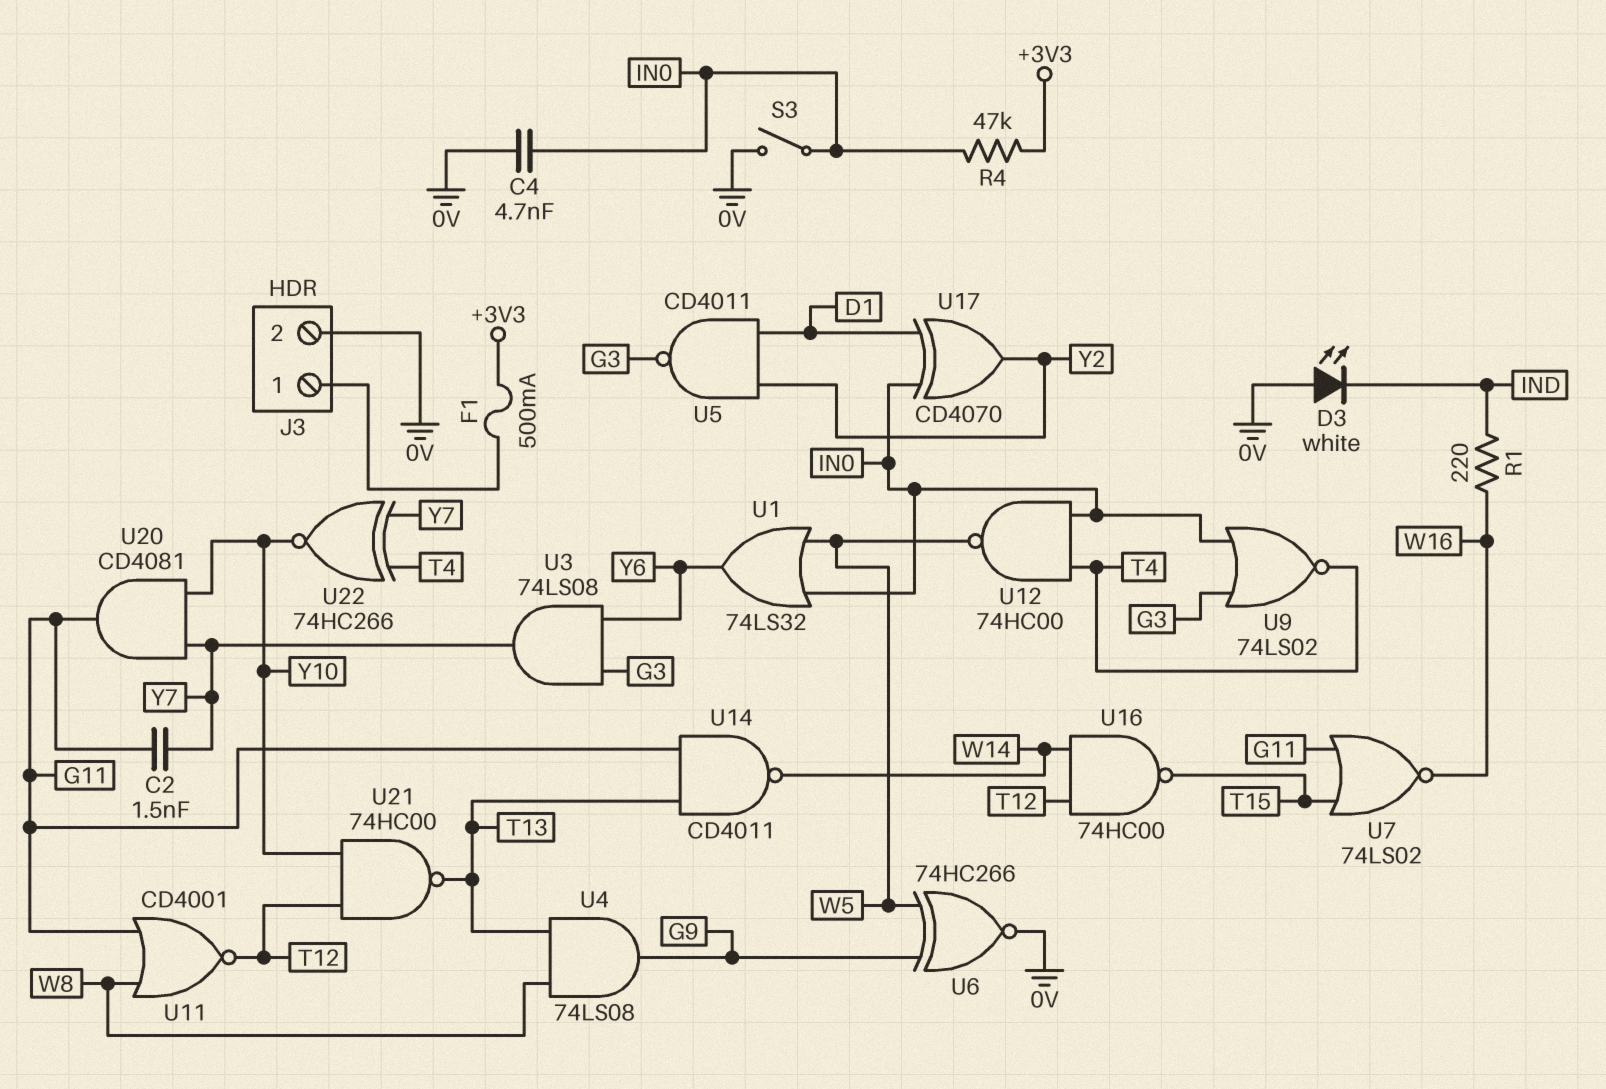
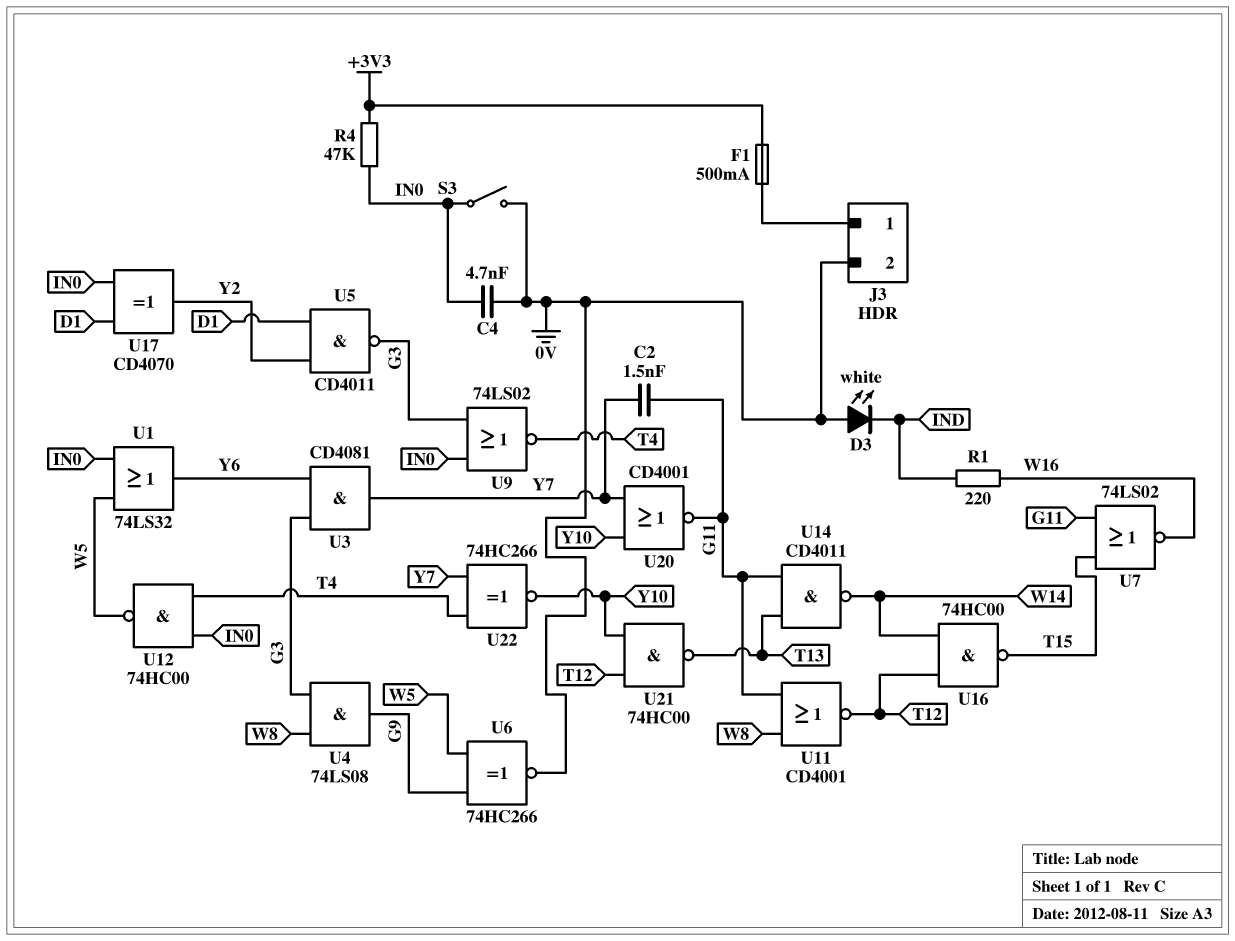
U3: AND 74LS08 (in G3, in Y6, out Y7) -> AND CD4081 (in G3, in Y6, out Y7)
U4: AND 74LS08 (in T13, in W8, out G9) -> AND 74LS08 (in G3, in W8, out G9)
U20: AND CD4081 (in Y7, in Y10, out G11) -> NOR CD4001 (in Y7, in Y10, out G11)

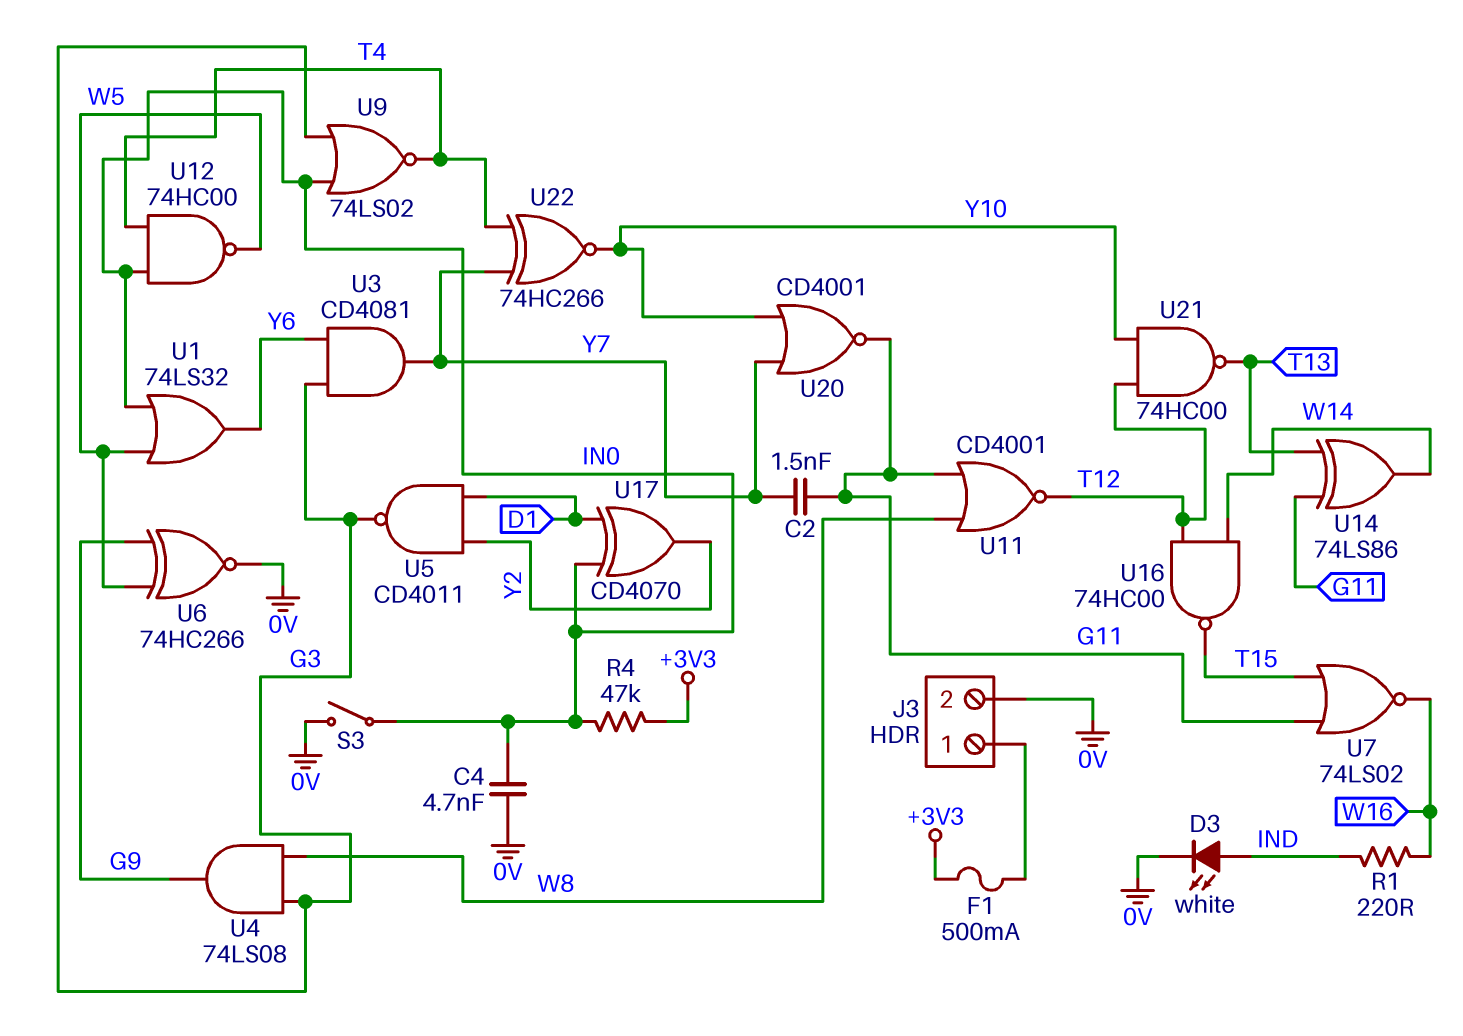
D3: LED white (A 0V, K IND) -> LED white (A IND, K 0V)
U14: NAND CD4011 (in G11, in T13, out W14) -> XOR 74LS86 (in G11, in T13, out W14)

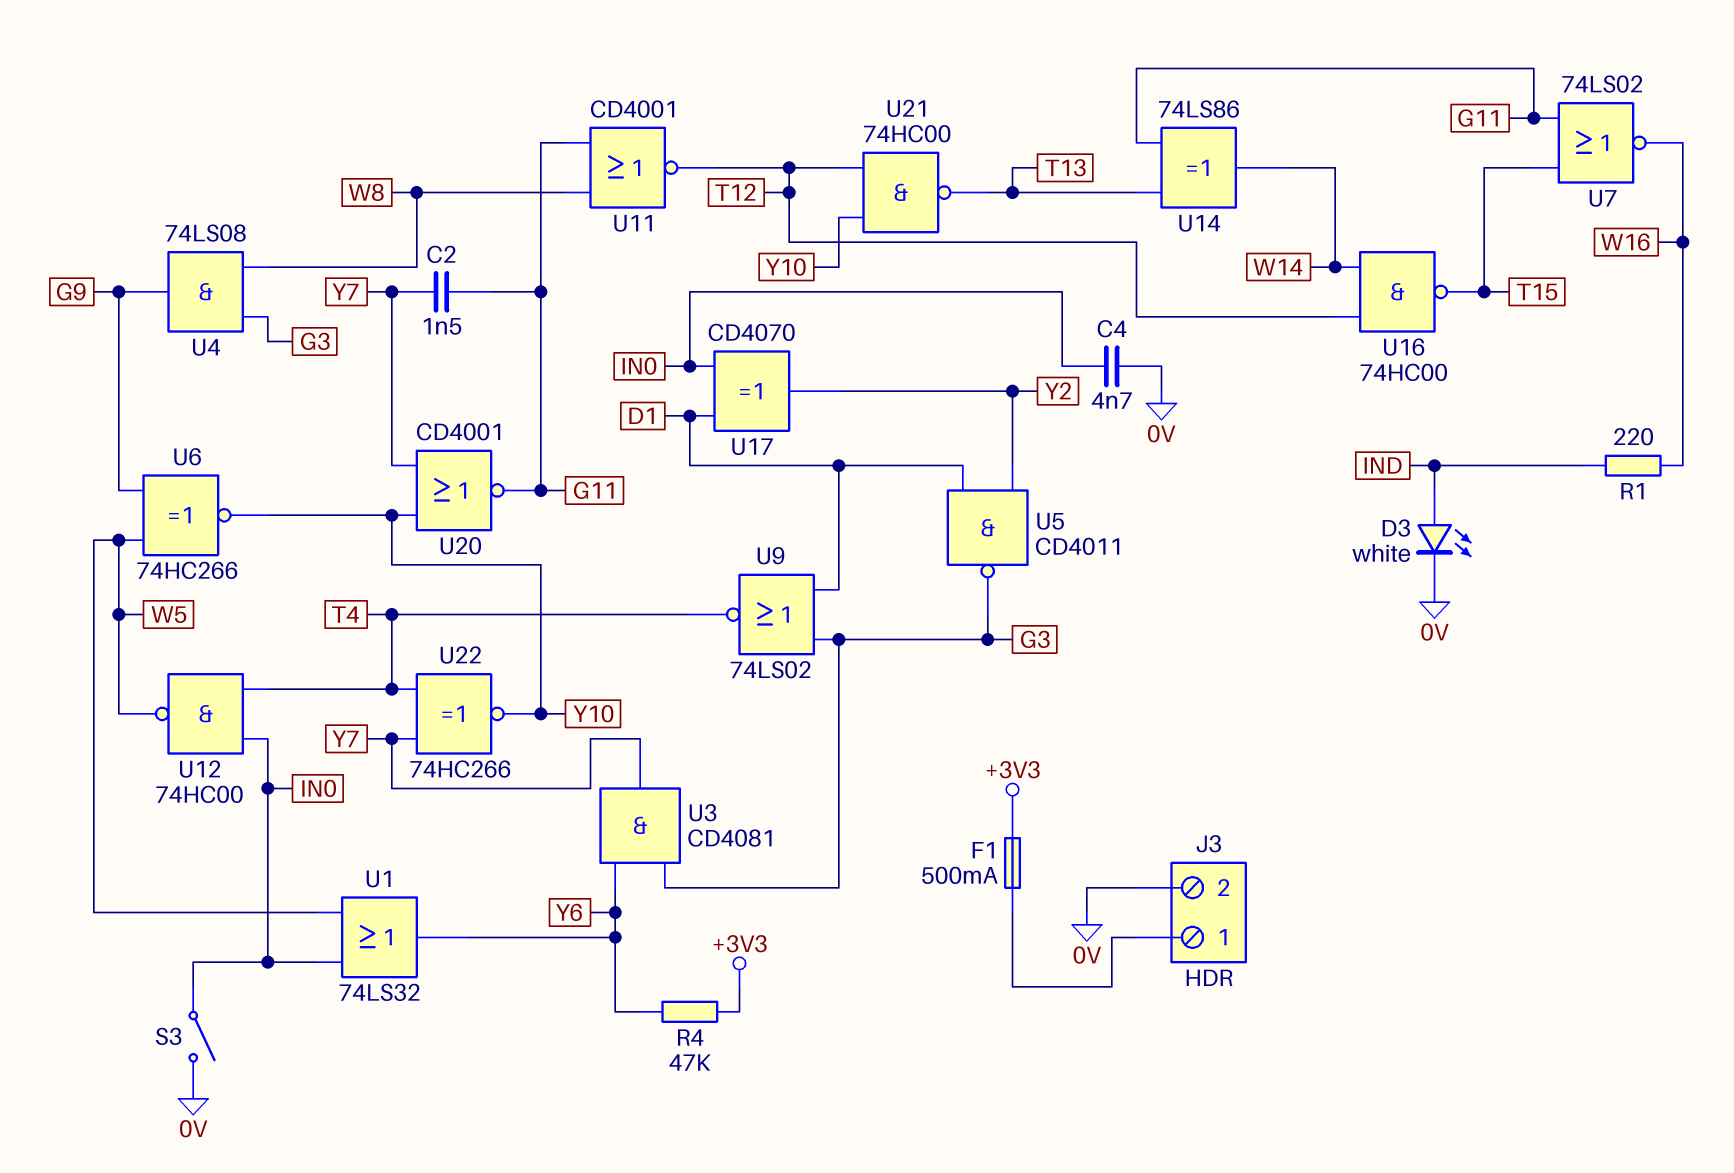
R4: 47k (+3V3, IN0) -> 47k (+3V3, Y6)
U6: XNOR 74HC266 (in G9, in W5, out 0V) -> XNOR 74HC266 (in G9, in W5, out Y10)
U9: NOR 74LS02 (in G3, in IN0, out T4) -> NOR 74LS02 (in D1, in G3, out T4)

